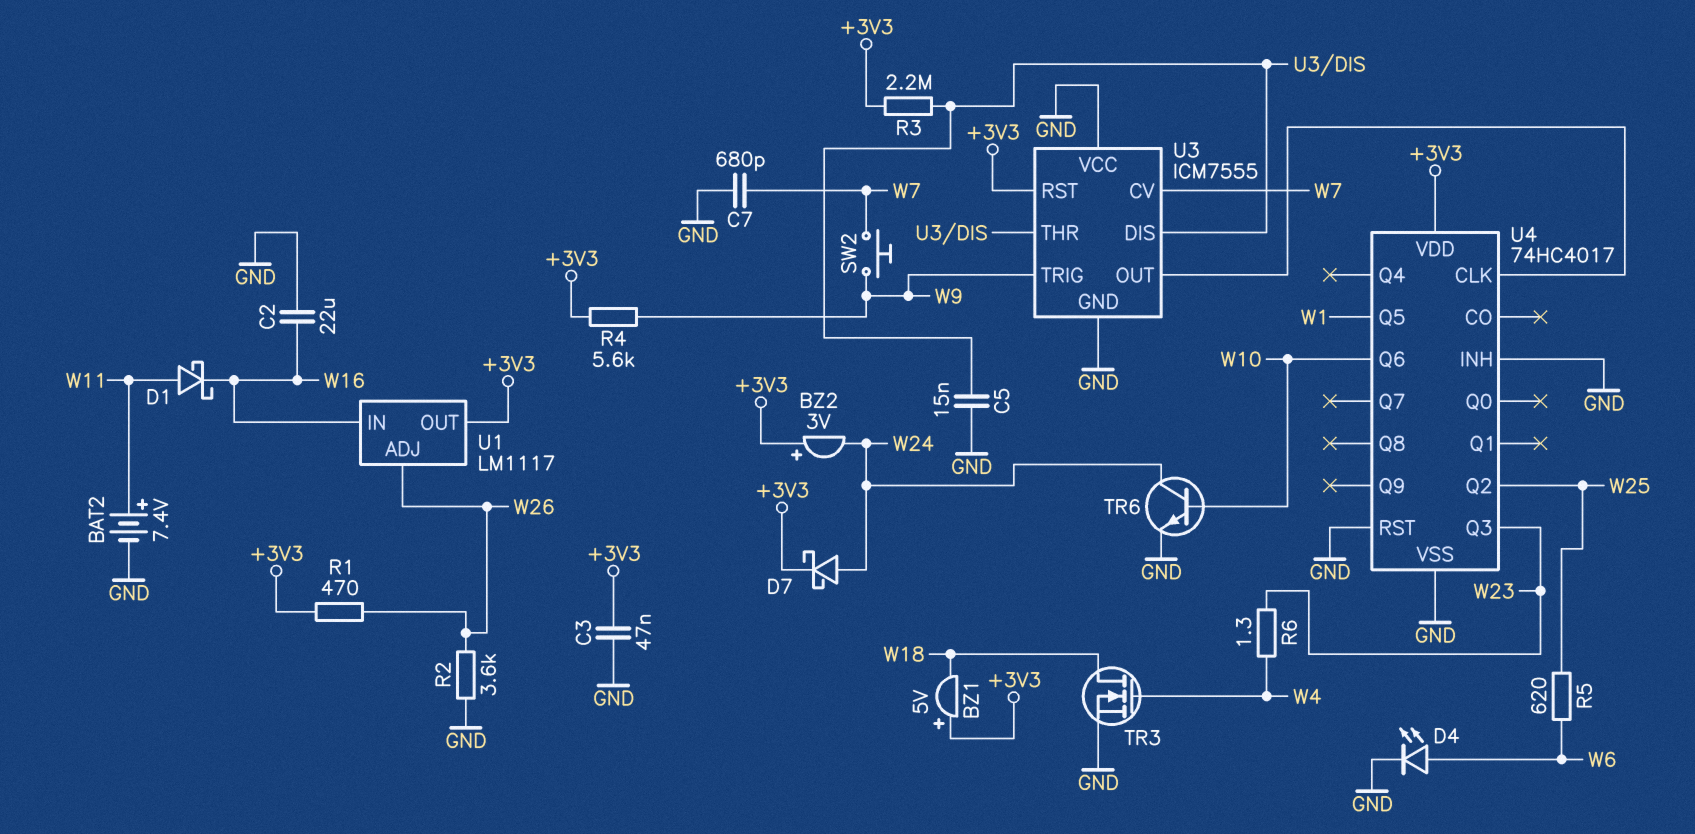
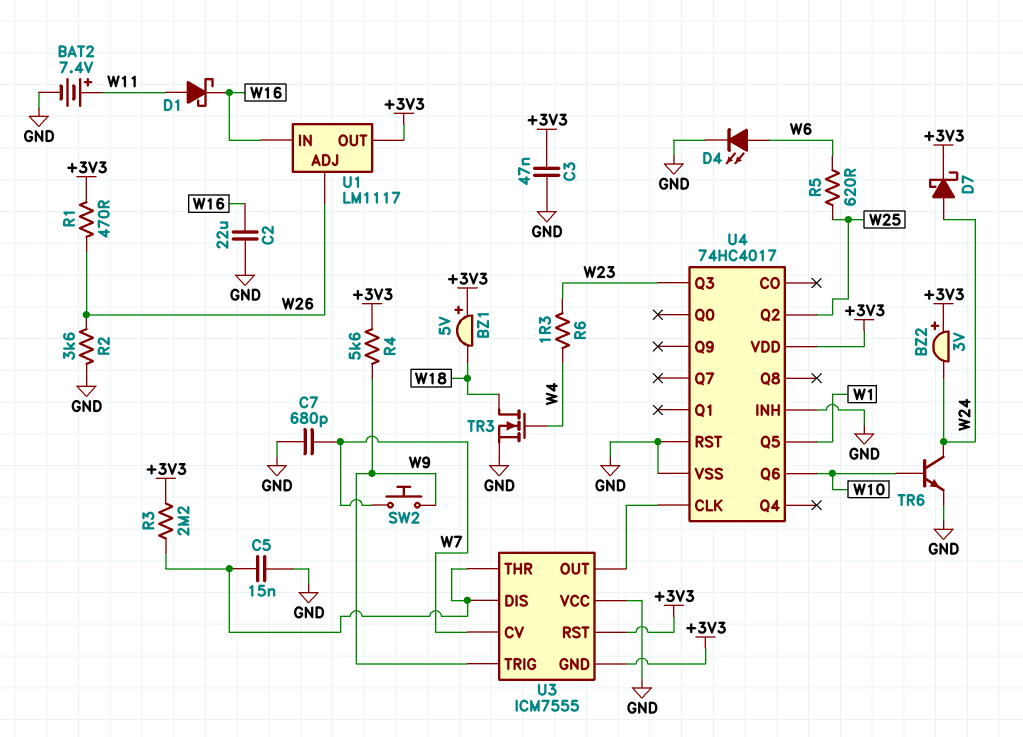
U3 pin GND: GND -> +3V3

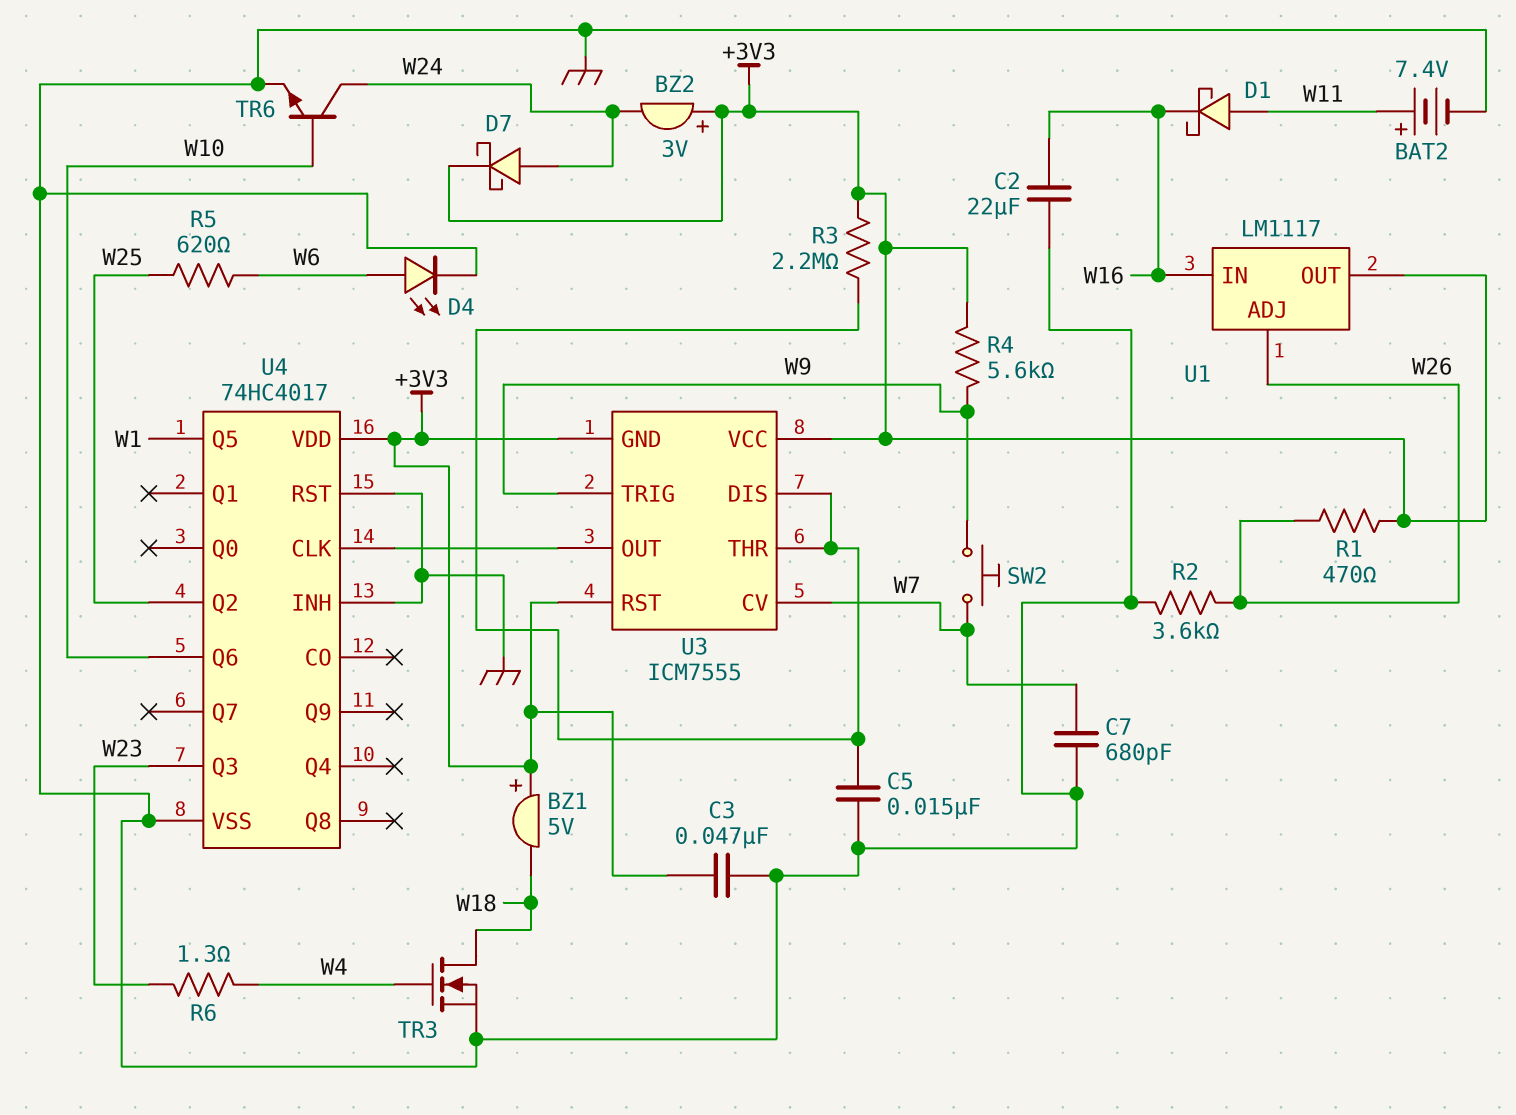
U3 pin VCC: GND -> +3V3

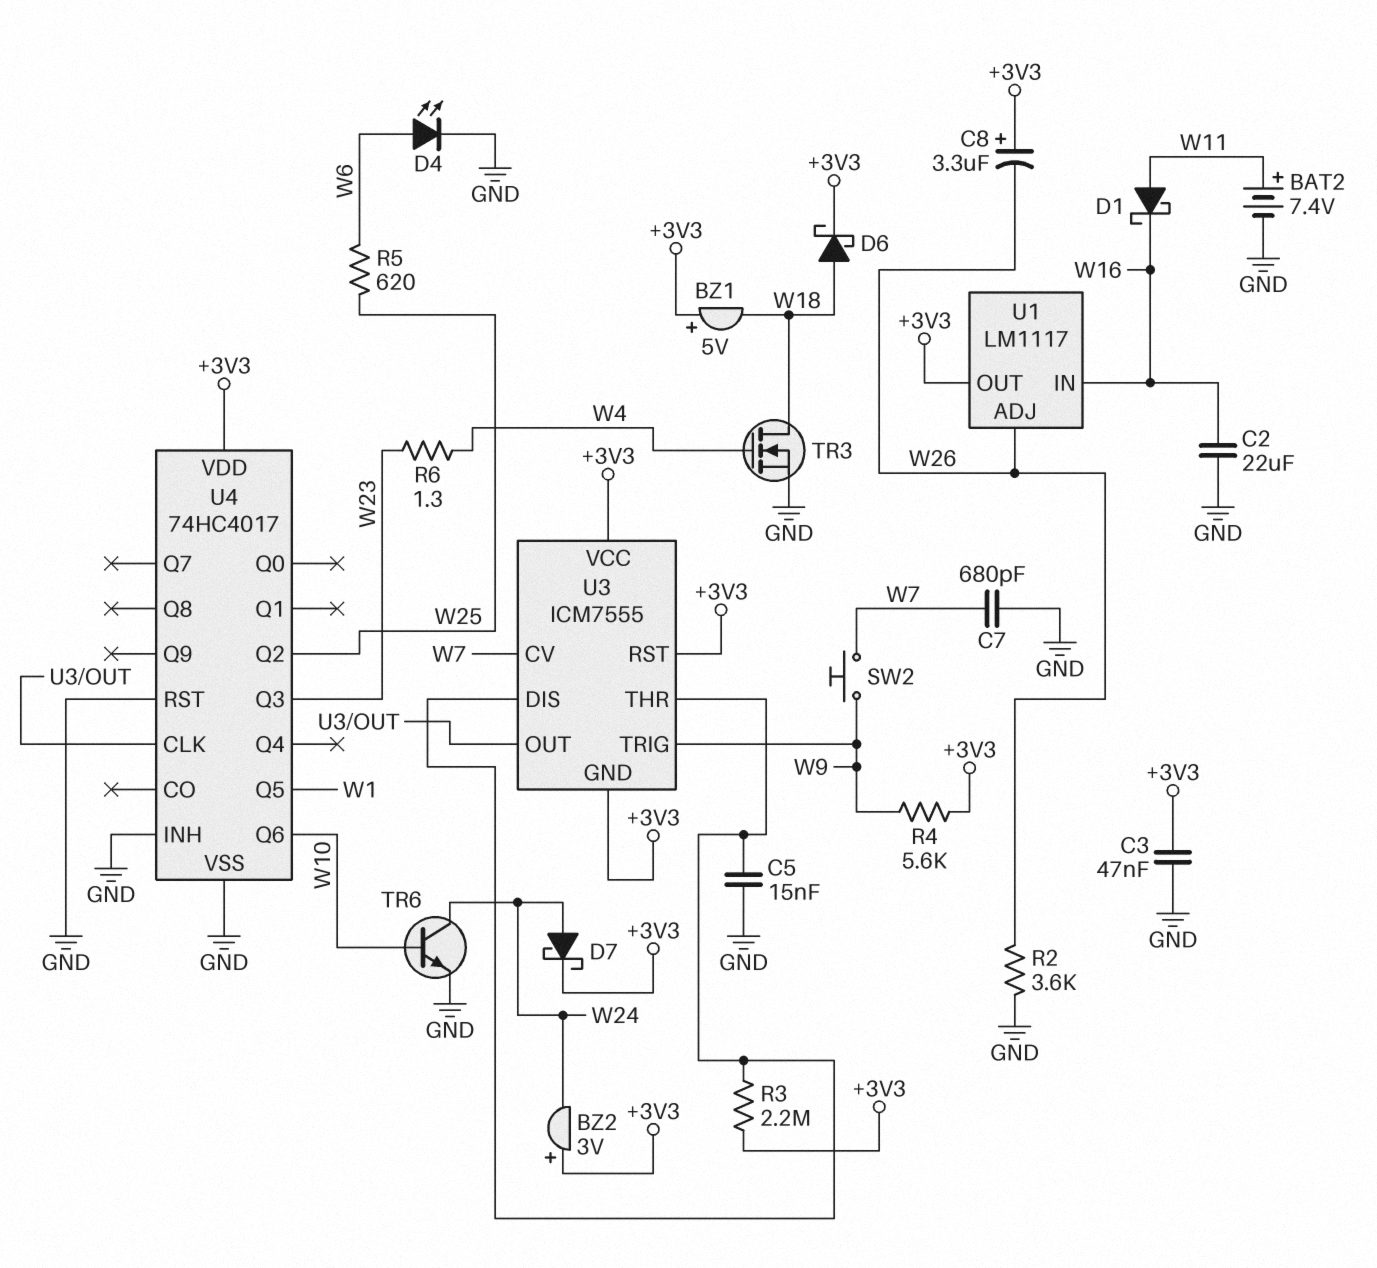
C8: none -> 3.3uF (plus +3V3, minus W26)
D6: none -> schottky (A W18, K +3V3)
R1: 470 (+3V3, W26) -> none

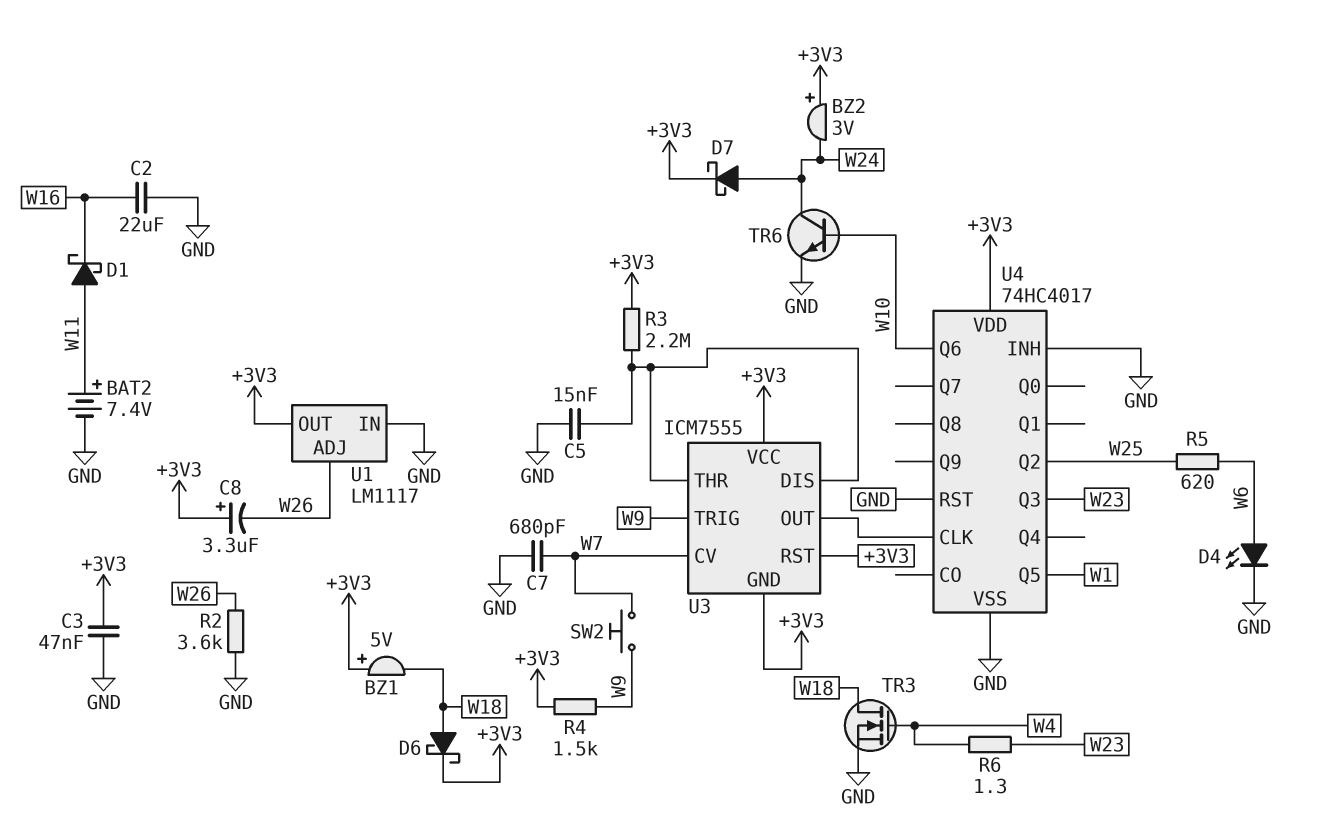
R4: 5.6k (+3V3, W9) -> 1.5k (+3V3, W9)
U1 pin IN: W16 -> GND

